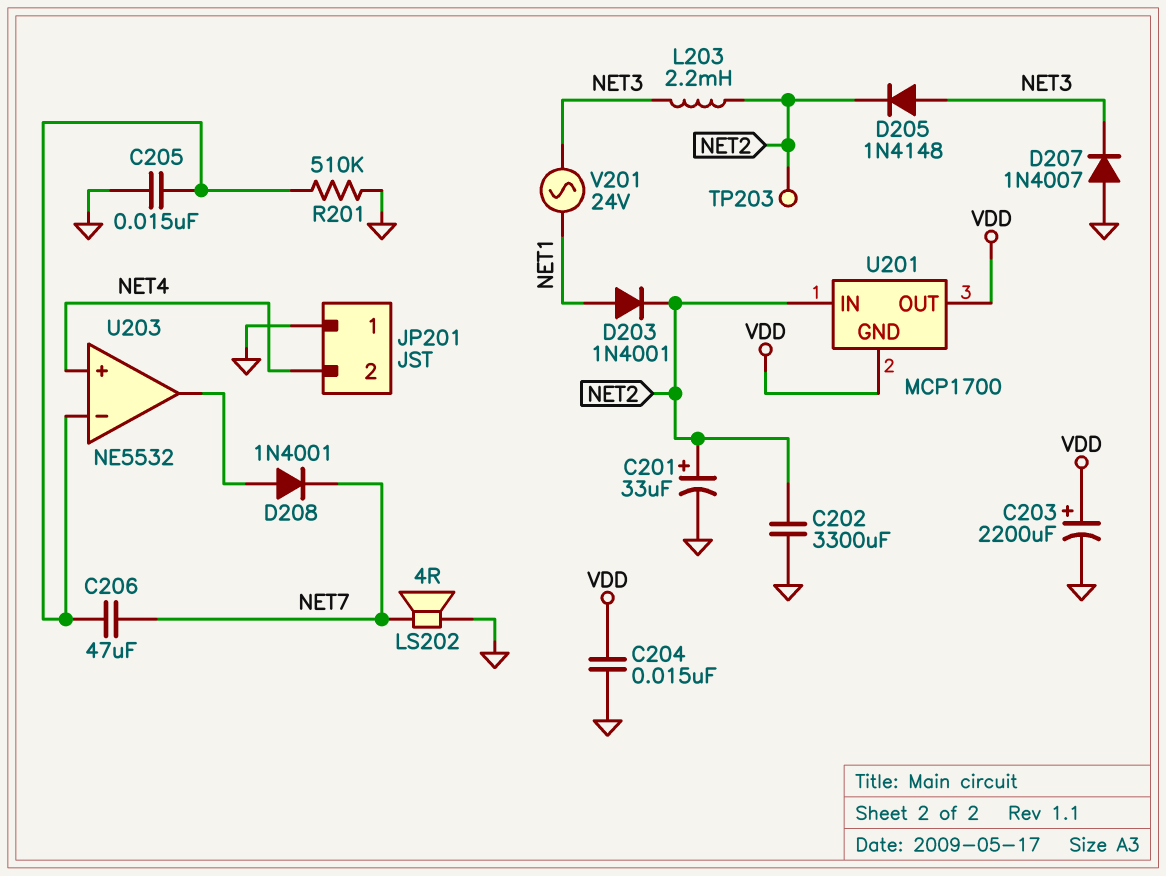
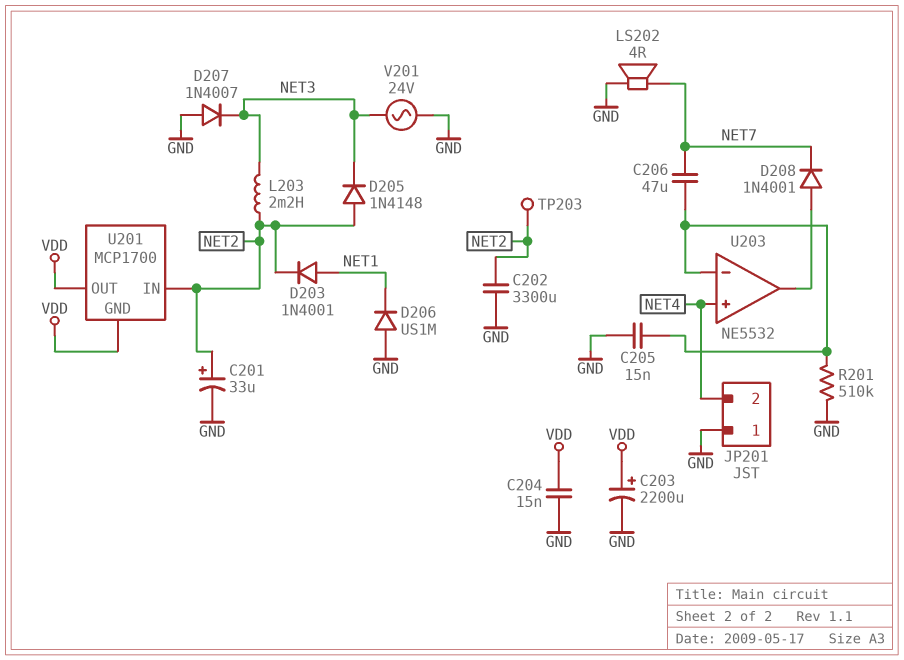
D205: diode 1N4148 (A NET3, K NET2) -> diode 1N4148 (A NET2, K NET3)
D206: none -> diode US1M (A GND, K NET1)
V201: AC 24V (NET1, NET3) -> AC 24V (GND, NET3)

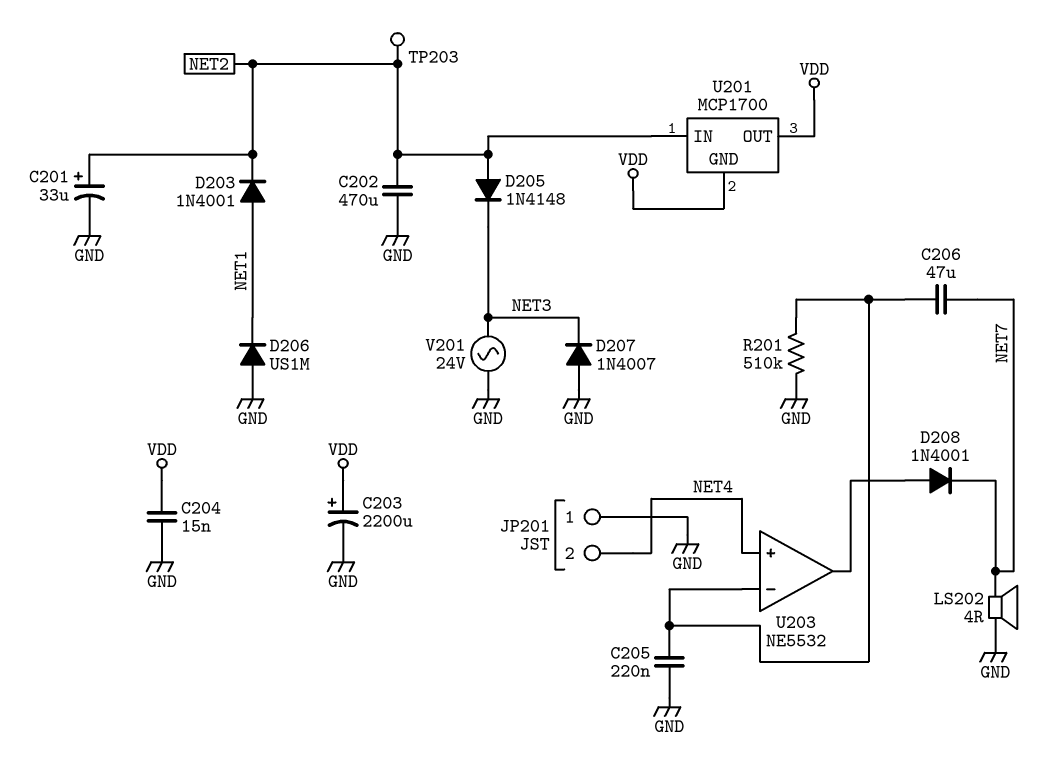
C202: 3300uF (GND, NET2) -> 470uF (GND, NET2)
C205: 15nF (GND, U203/in-) -> 220nF (GND, U203/in-)
L203: 2.2mH (NET2, NET3) -> none

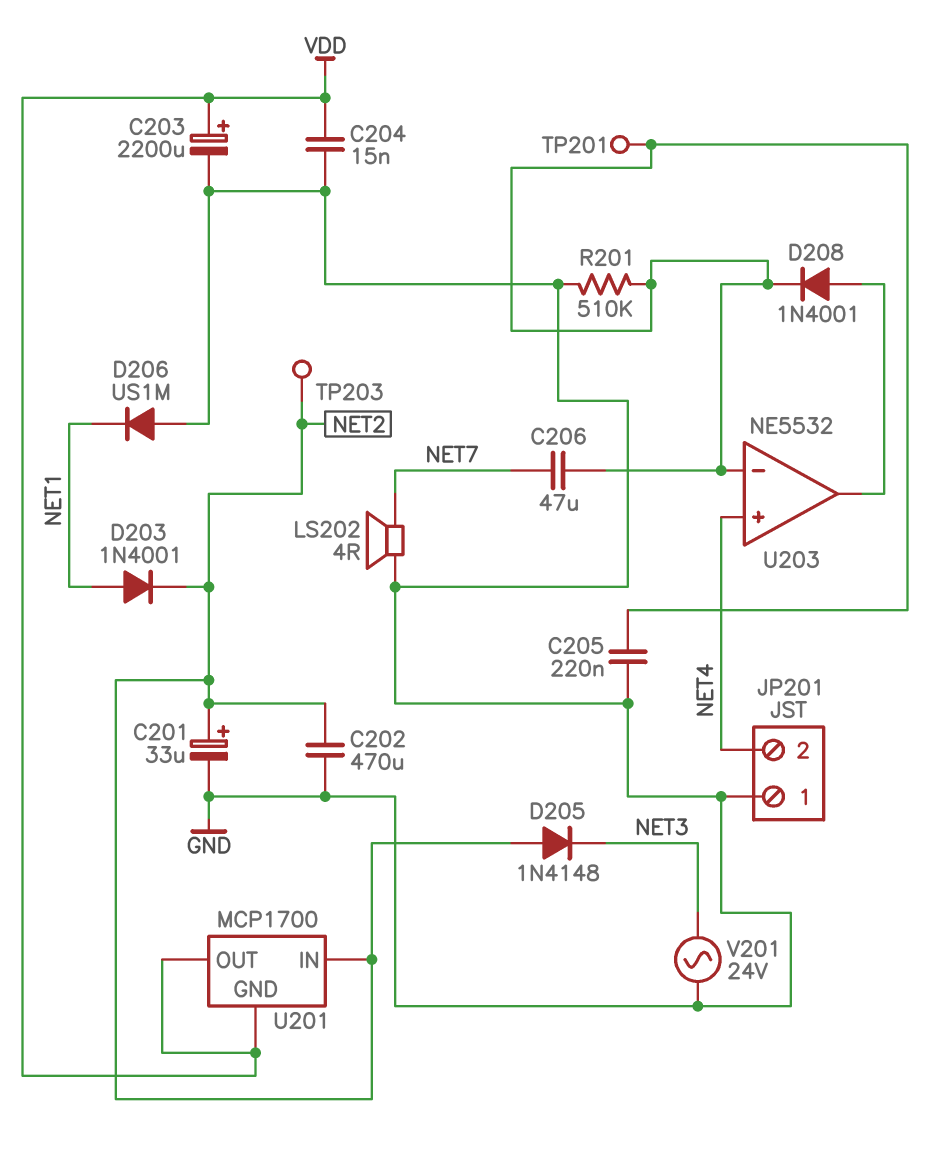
D207: diode 1N4007 (A GND, K NET3) -> none
D208: diode 1N4001 (A U203/out, K NET7) -> diode 1N4001 (A U203/out, K U203/in-)
TP201: none -> test point (U203/in-)

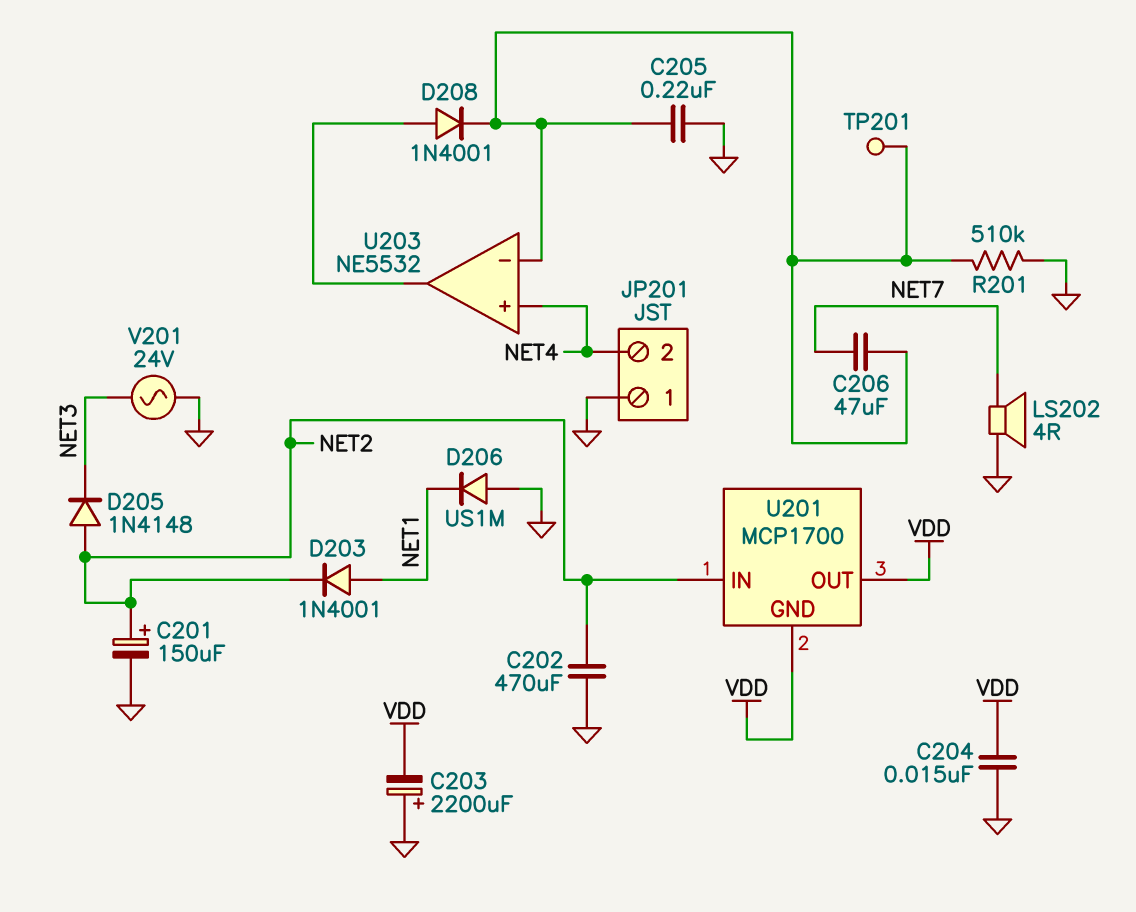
C201: 33uF (plus NET2, minus GND) -> 150uF (plus NET2, minus GND)
C203: 2200uF (plus VDD, minus GND) -> 2200uF (plus GND, minus VDD)
TP203: test point (NET2) -> none

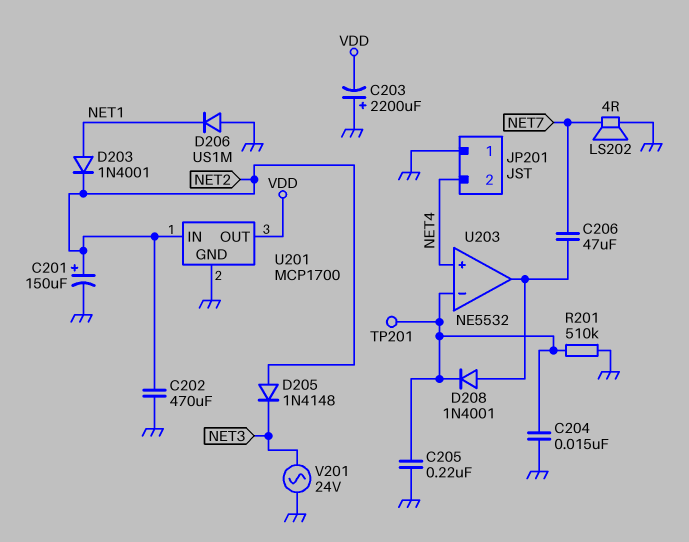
C204: 15nF (GND, VDD) -> 15nF (GND, U203/in-)
C206: 47uF (NET7, U203/in-) -> 47uF (NET7, U203/out)
U201 pin GND: VDD -> GND

